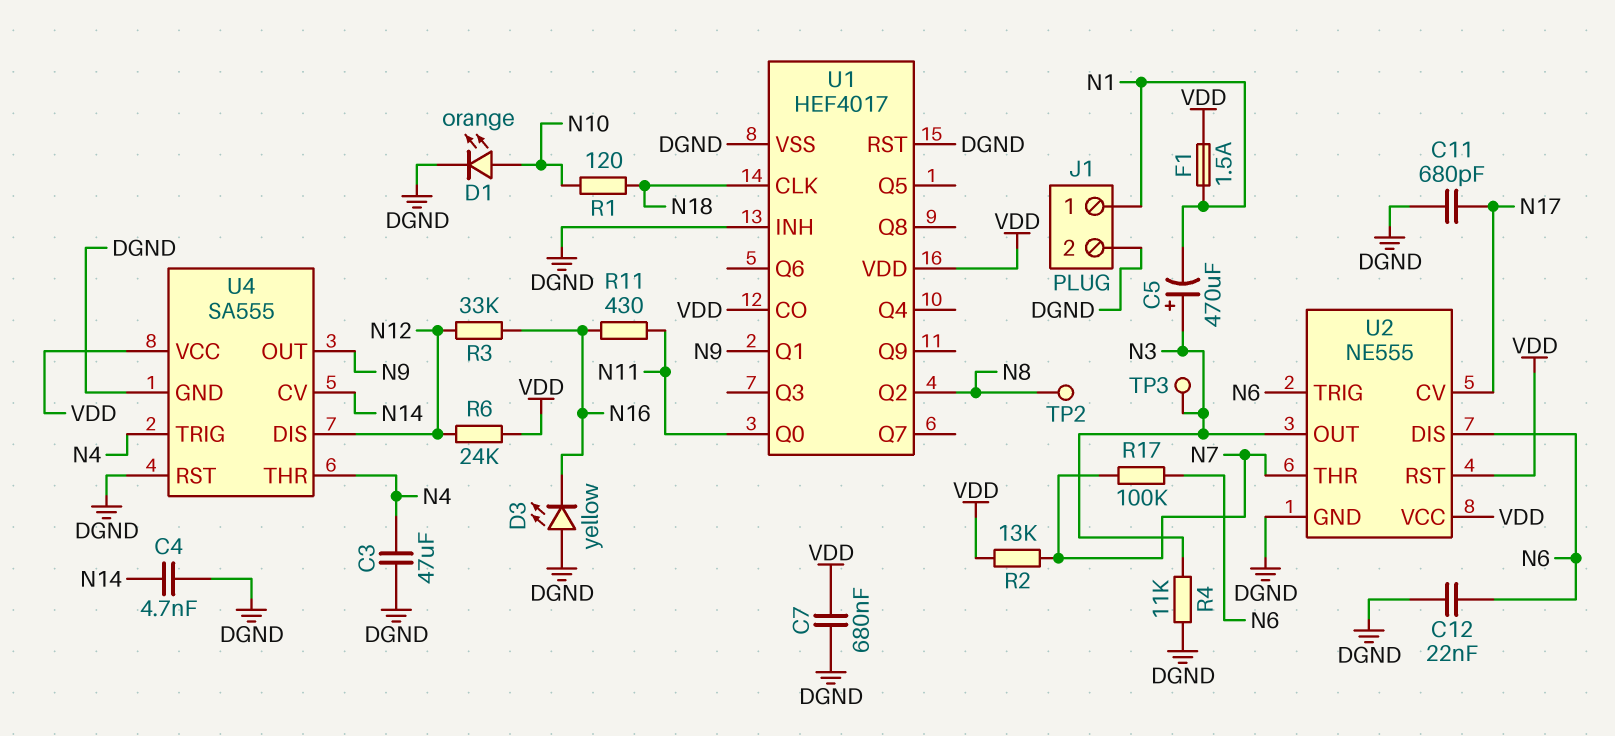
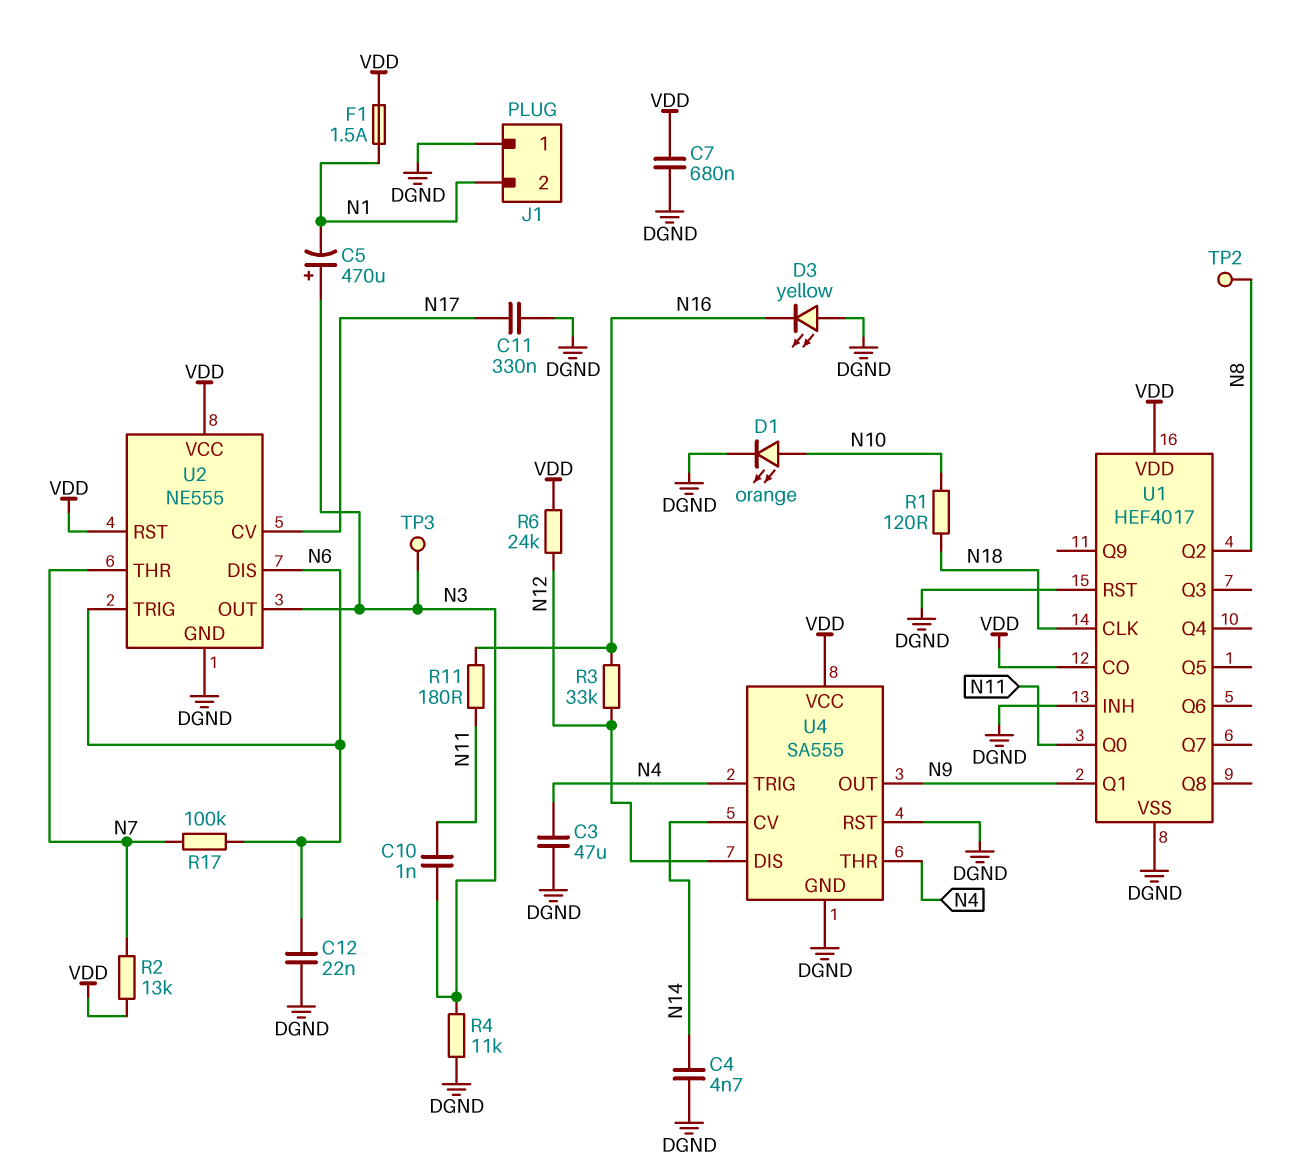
C10: none -> 1nF (N3, N11)
C11: 680pF (DGND, N17) -> 330nF (DGND, N17)
J1 pin 1: N1 -> DGND
J1 pin 2: DGND -> N1
R11: 430 (N11, N16) -> 180 (N11, N16)

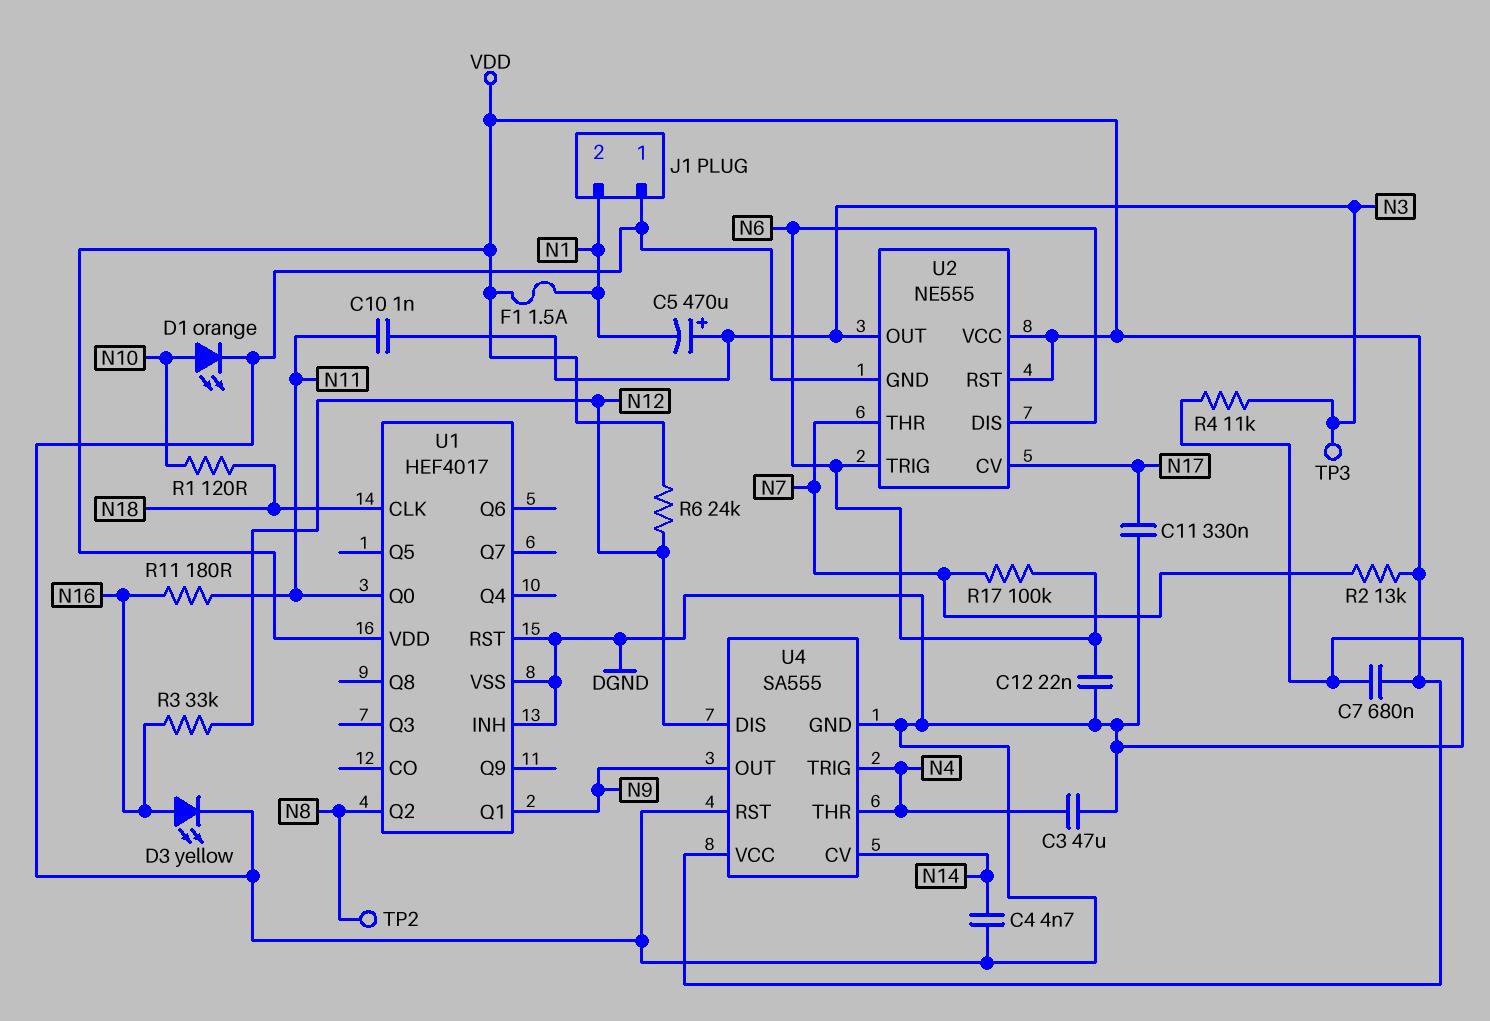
D3: LED yellow (A DGND, K N16) -> LED yellow (A N16, K DGND)
U1 pin CO: VDD -> none

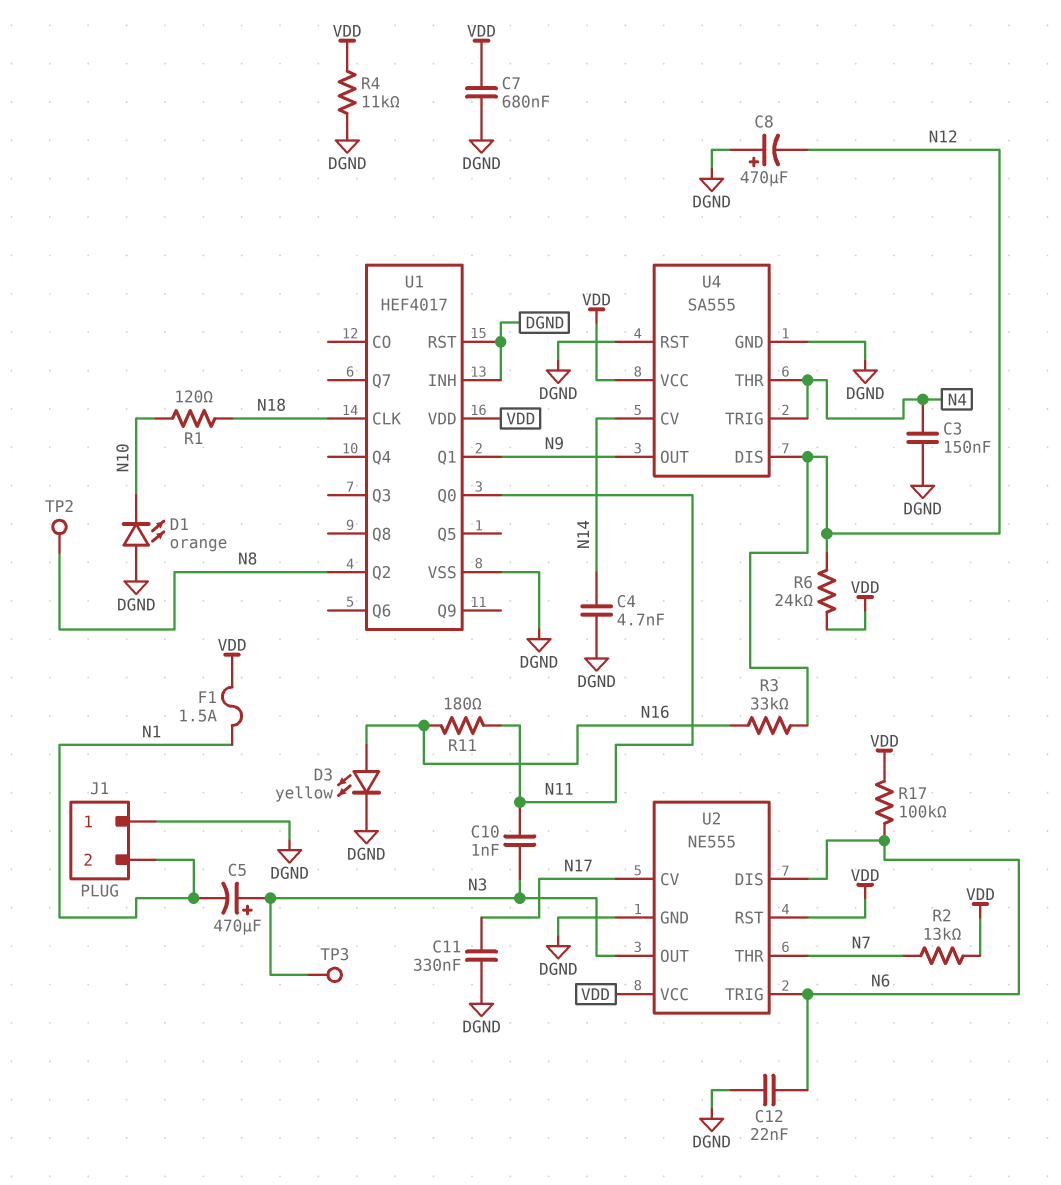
C3: 47uF (DGND, N4) -> 150nF (DGND, N4)
C8: none -> 470uF (plus DGND, minus N12)
D1: LED orange (A N10, K DGND) -> LED orange (A DGND, K N10)
R4: 11k (DGND, N3) -> 11k (DGND, VDD)
R17: 100k (N6, N7) -> 100k (N6, VDD)

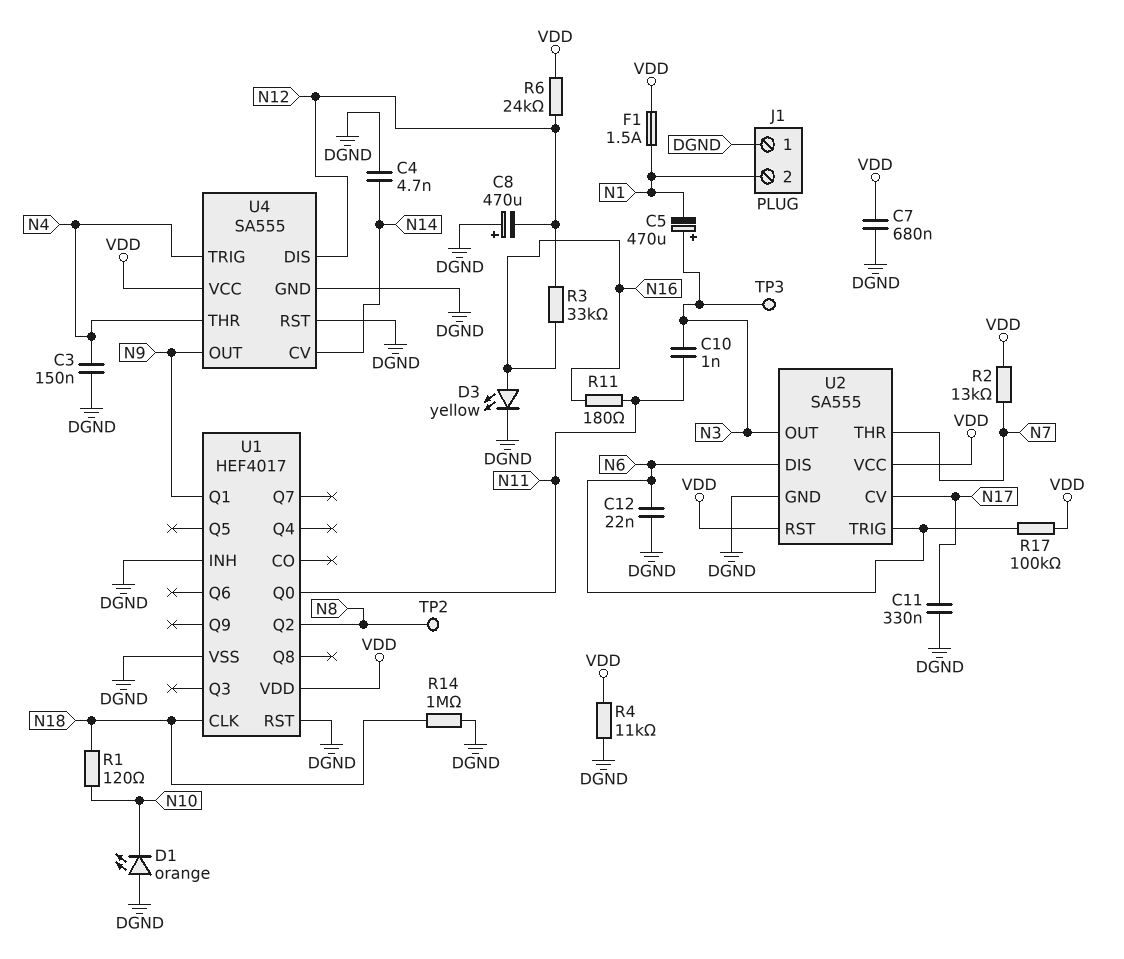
R14: none -> 1M (DGND, N18)
U2: NE555 -> SA555

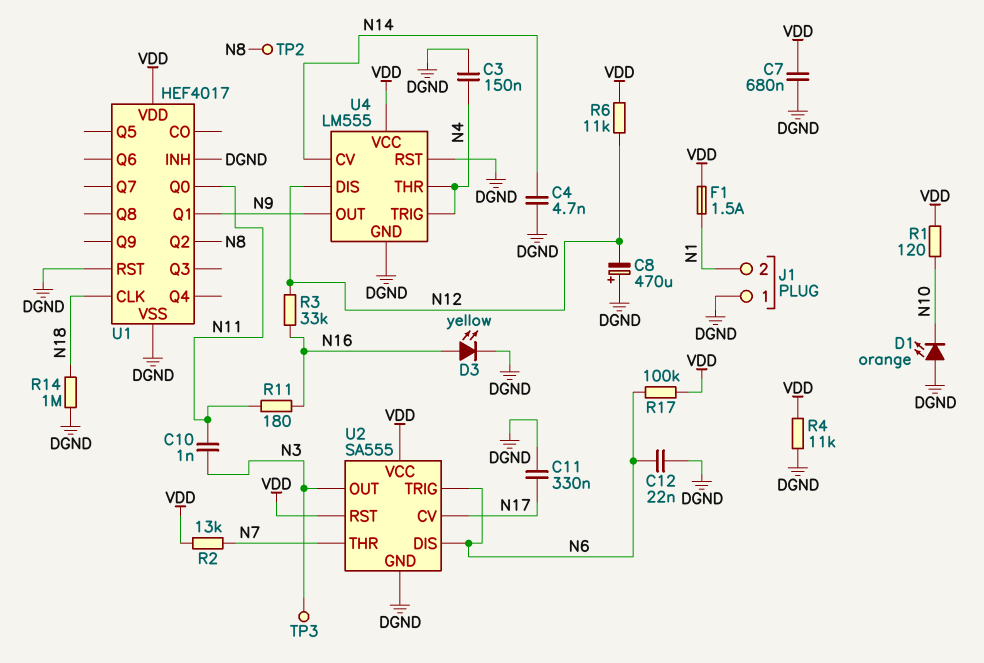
C5: 470uF (plus N3, minus N1) -> none
R1: 120 (N10, N18) -> 120 (N10, VDD)
R6: 24k (N12, VDD) -> 11k (N12, VDD)
U4: SA555 -> LM555

